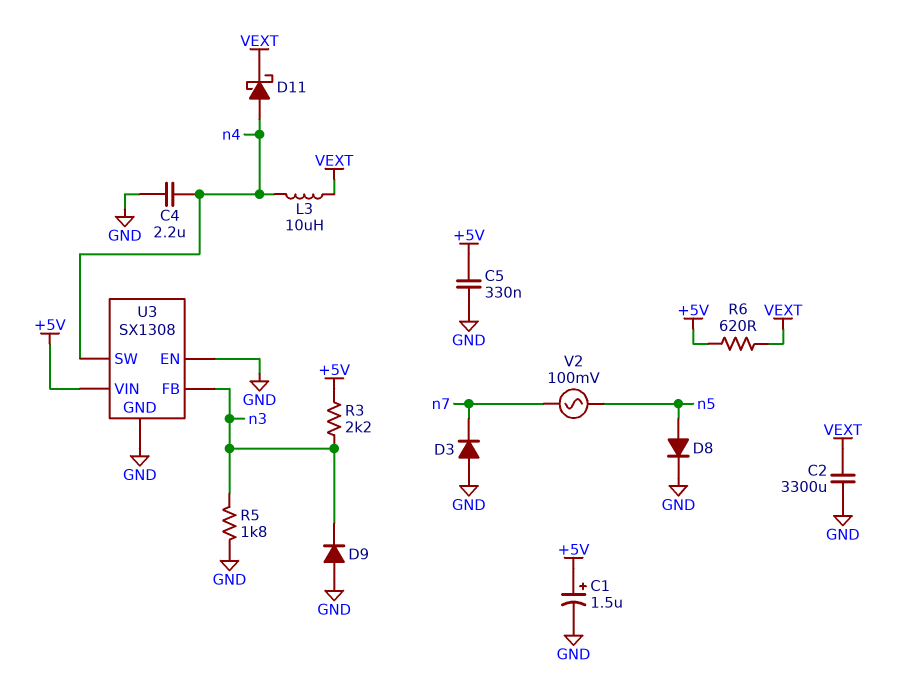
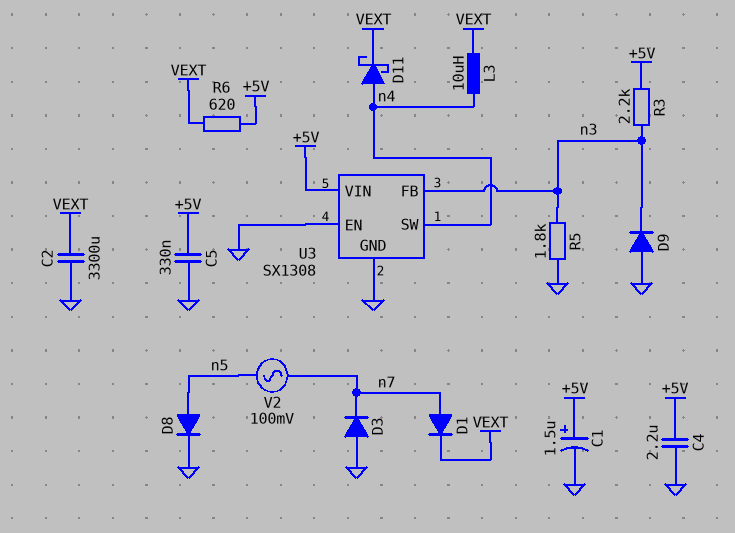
C4: 2.2uF (GND, n4) -> 2.2uF (+5V, GND)
D1: none -> diode (A n7, K VEXT)

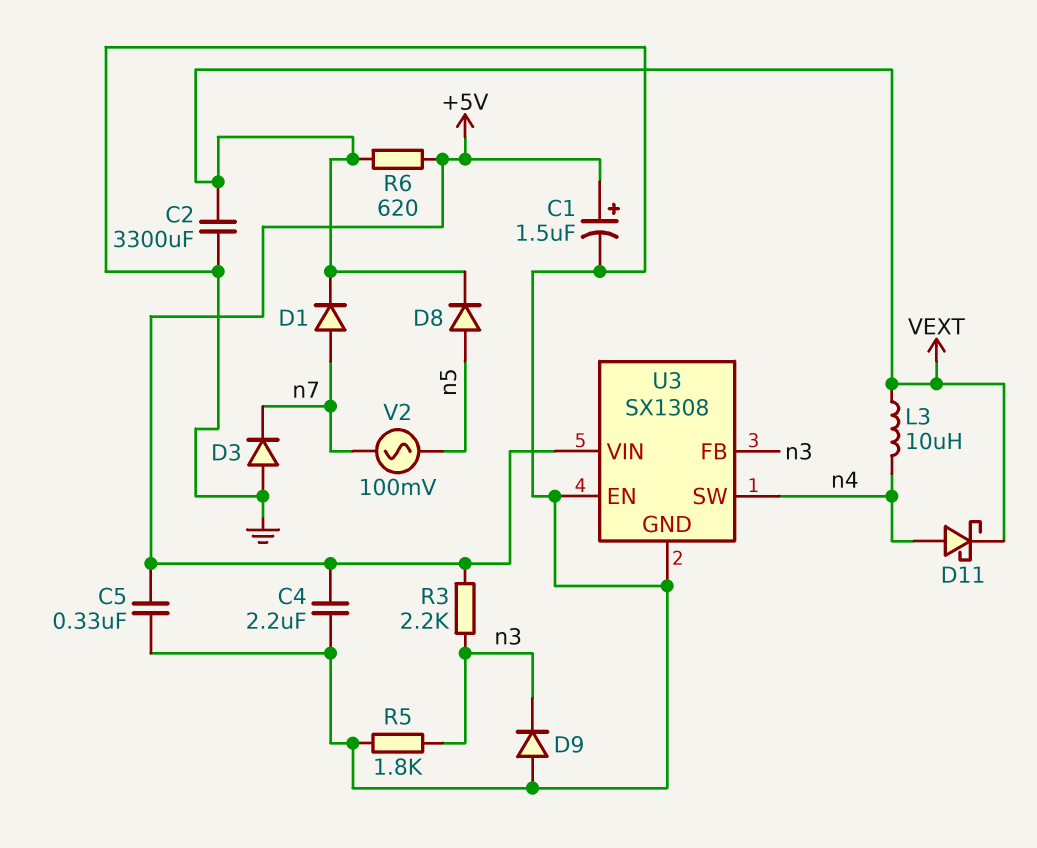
D8: diode (A n5, K GND) -> diode (A n5, K VEXT)

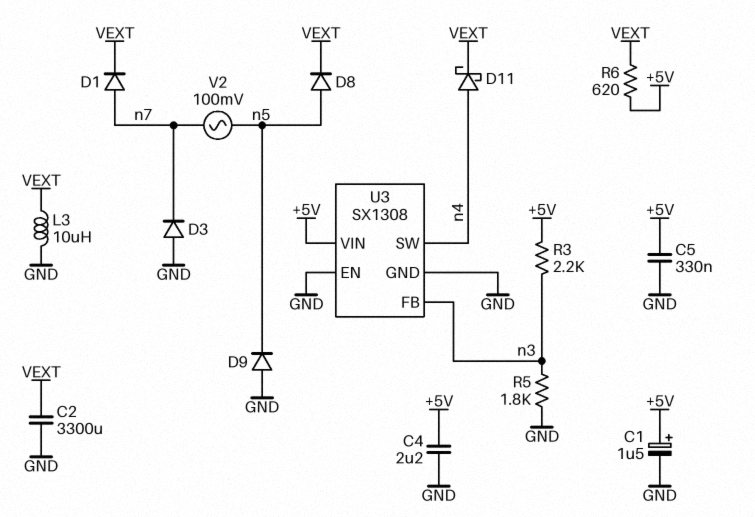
D9: diode (A GND, K n3) -> diode (A GND, K n5)
L3: 10uH (VEXT, n4) -> 10uH (GND, VEXT)

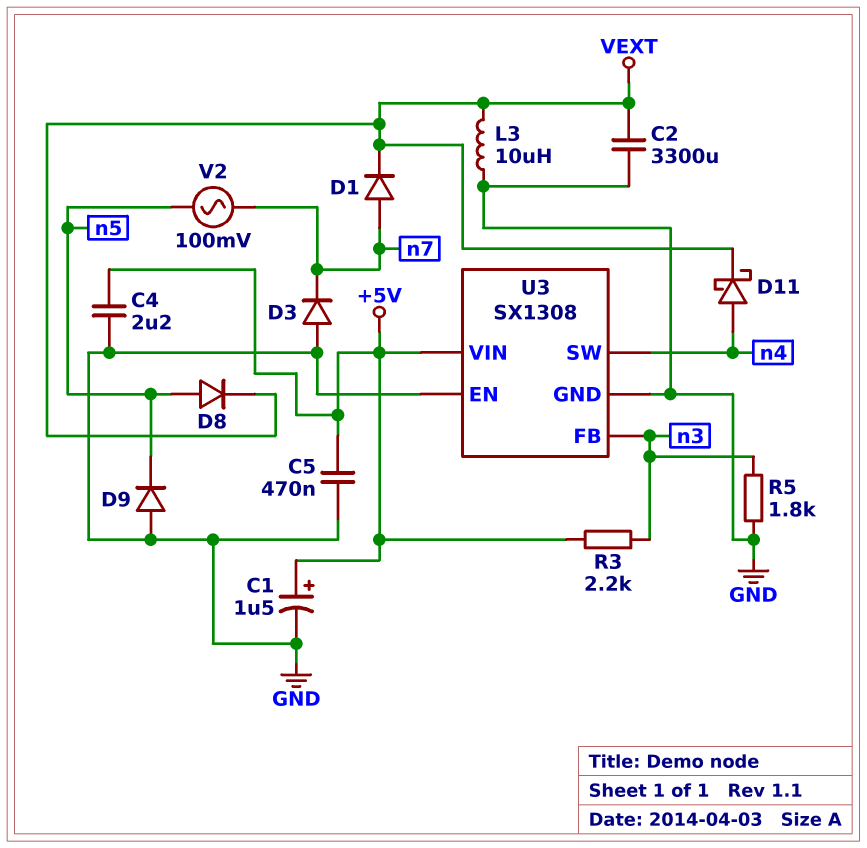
C5: 330nF (+5V, GND) -> 470nF (+5V, GND)
R6: 620 (+5V, VEXT) -> none

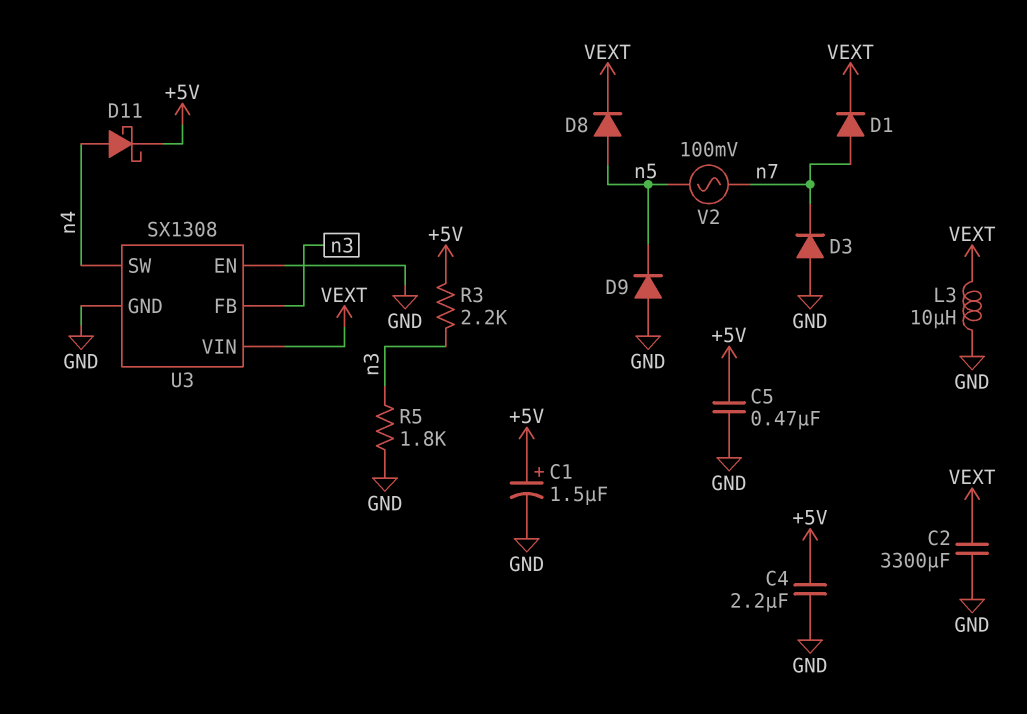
D11: schottky (A n4, K VEXT) -> schottky (A n4, K +5V)
U3 pin VIN: +5V -> VEXT

